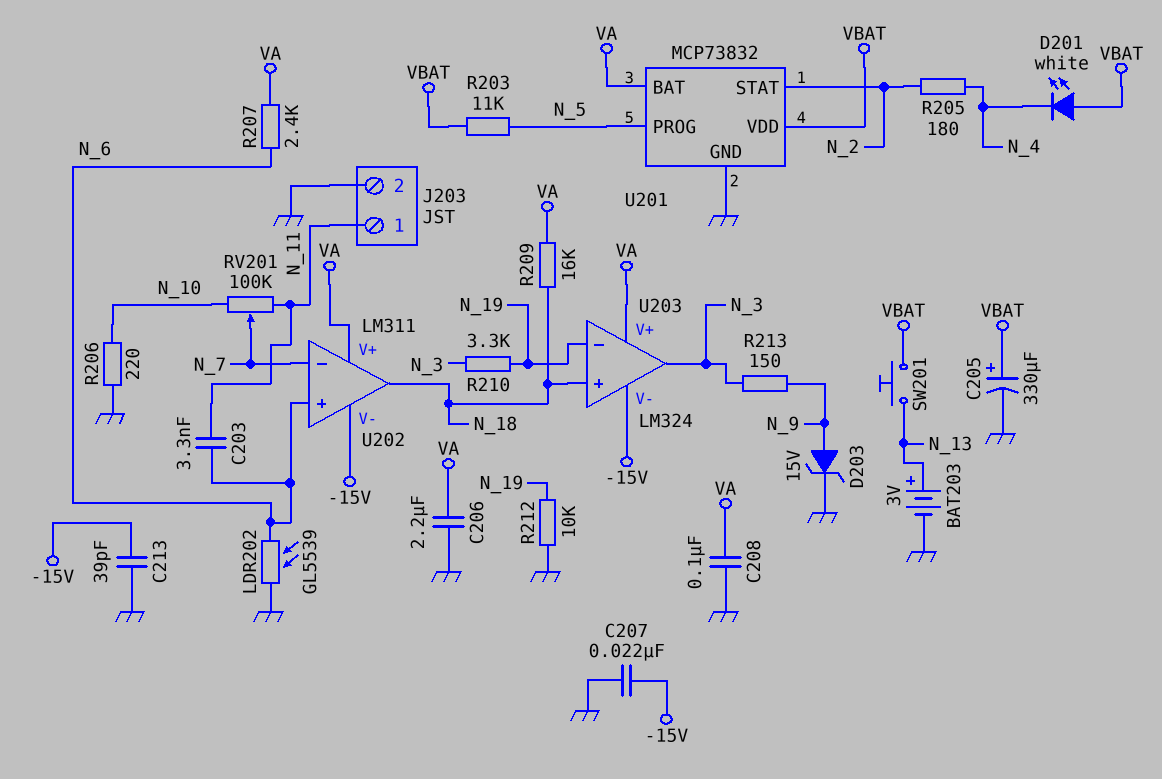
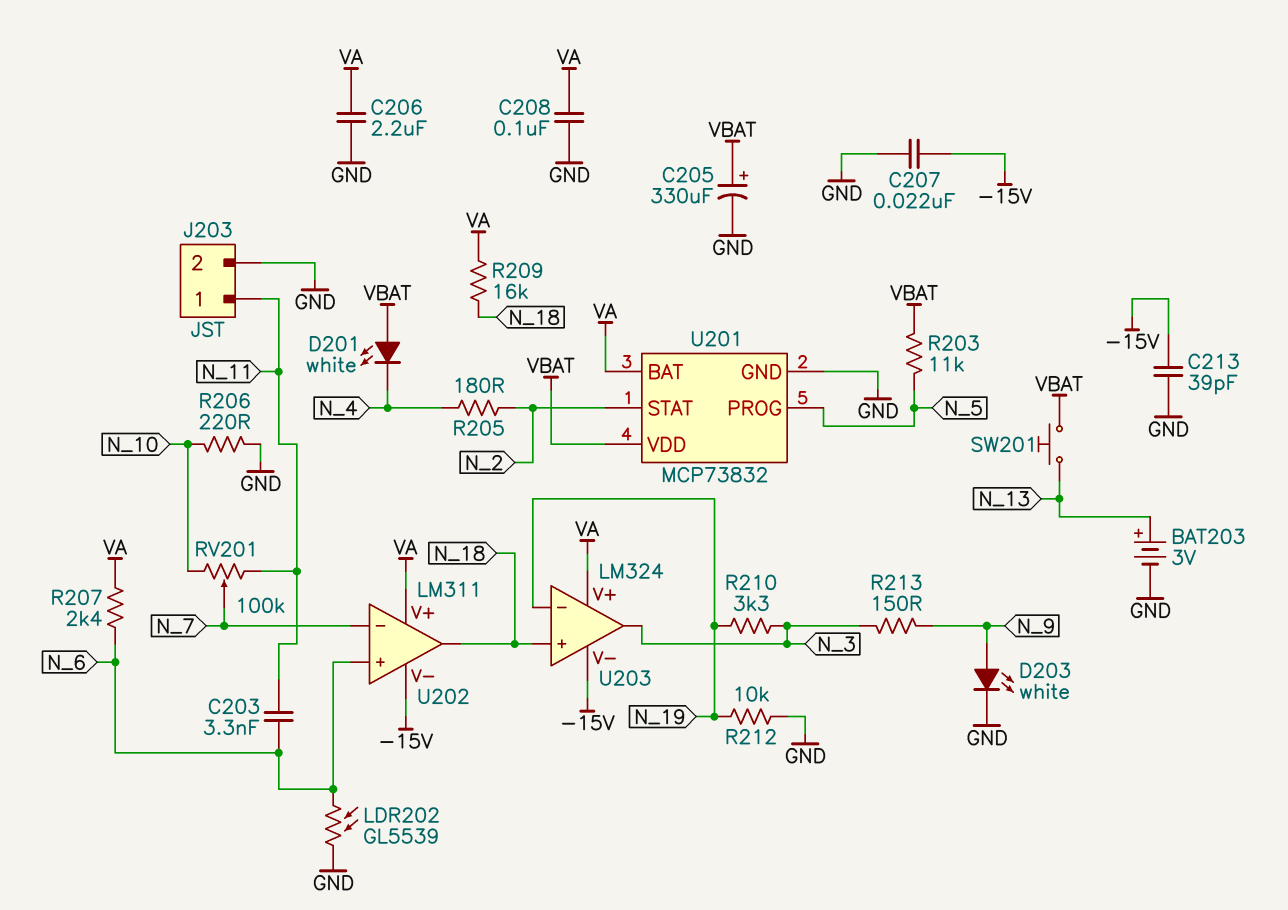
D203: zener 15V (A N_9, K GND) -> LED white (A N_9, K GND)

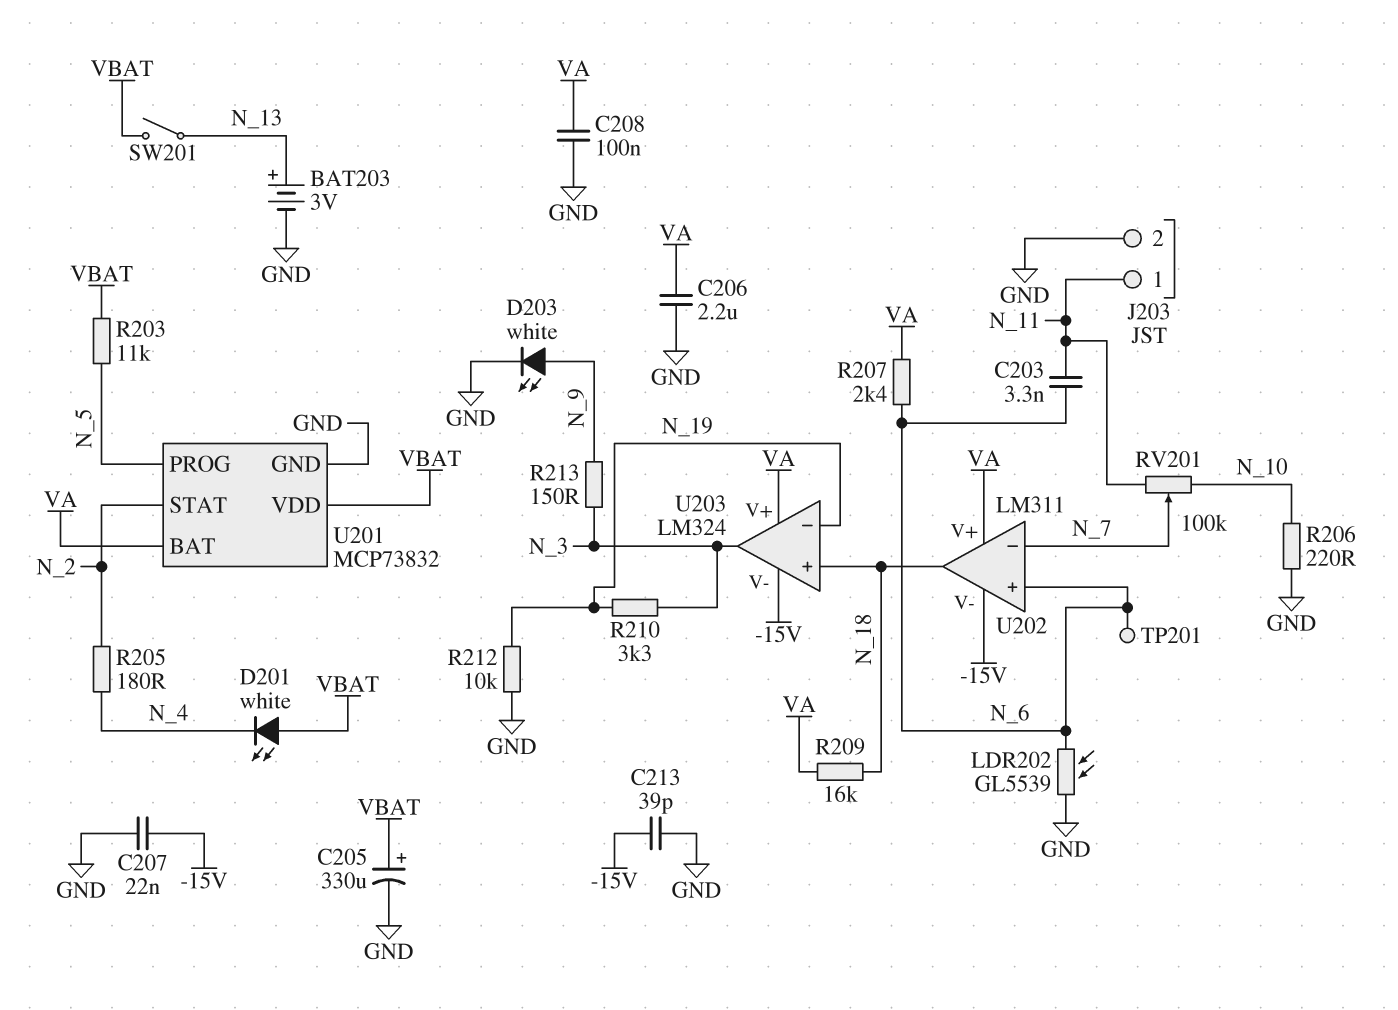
SW201: button (N_13, VBAT) -> switch (N_13, VBAT)
TP201: none -> test point (N_6)

